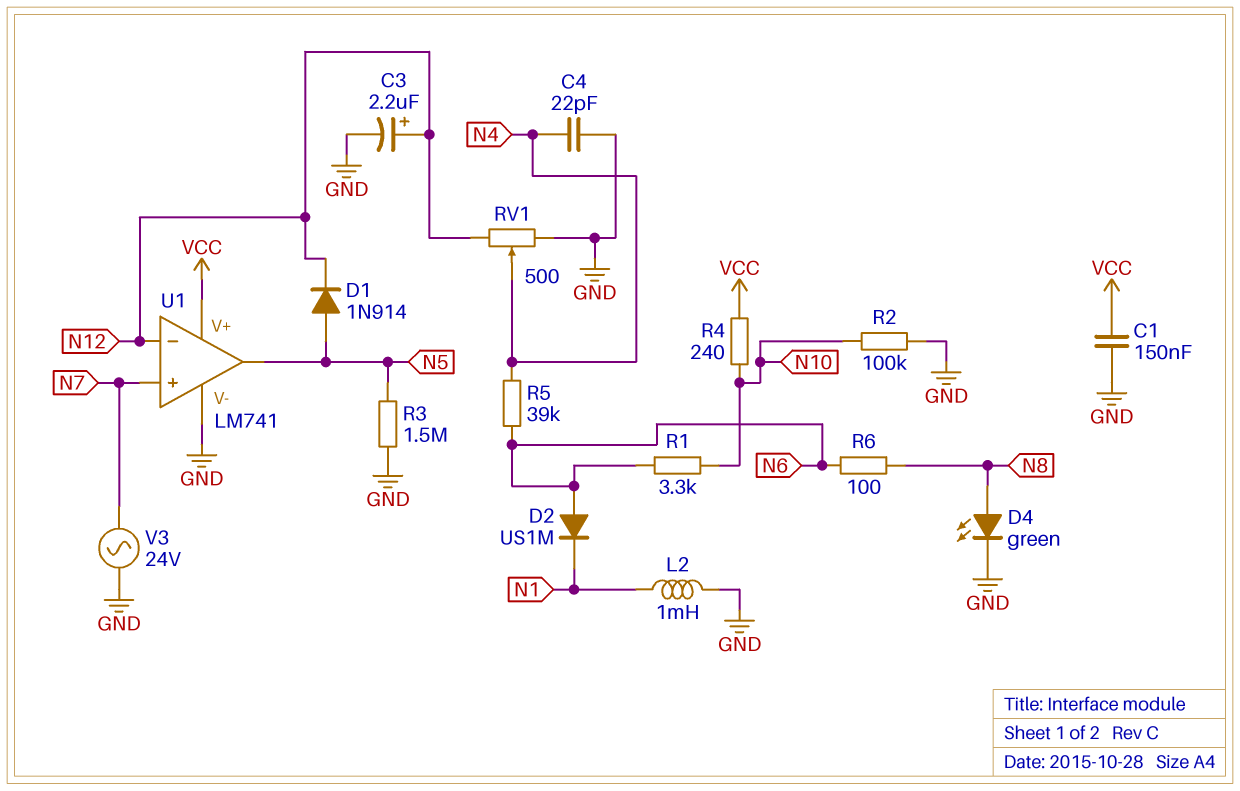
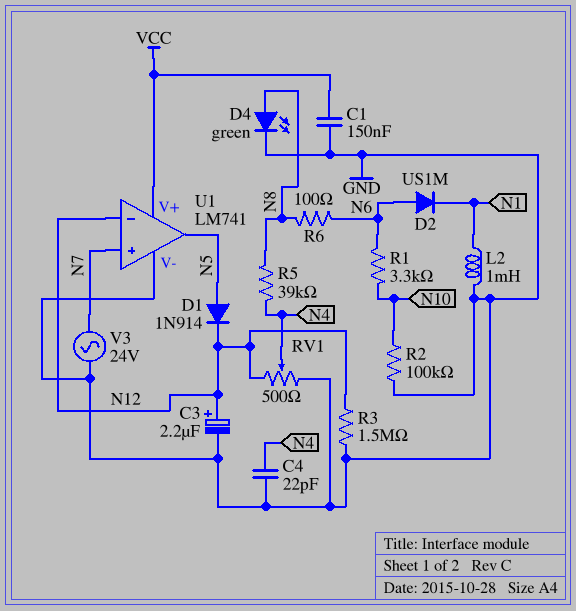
R3: 1.5M (GND, N5) -> 1.5M (GND, N12)
R4: 240 (N10, VCC) -> none
R5: 39k (N4, N6) -> 39k (N4, N8)

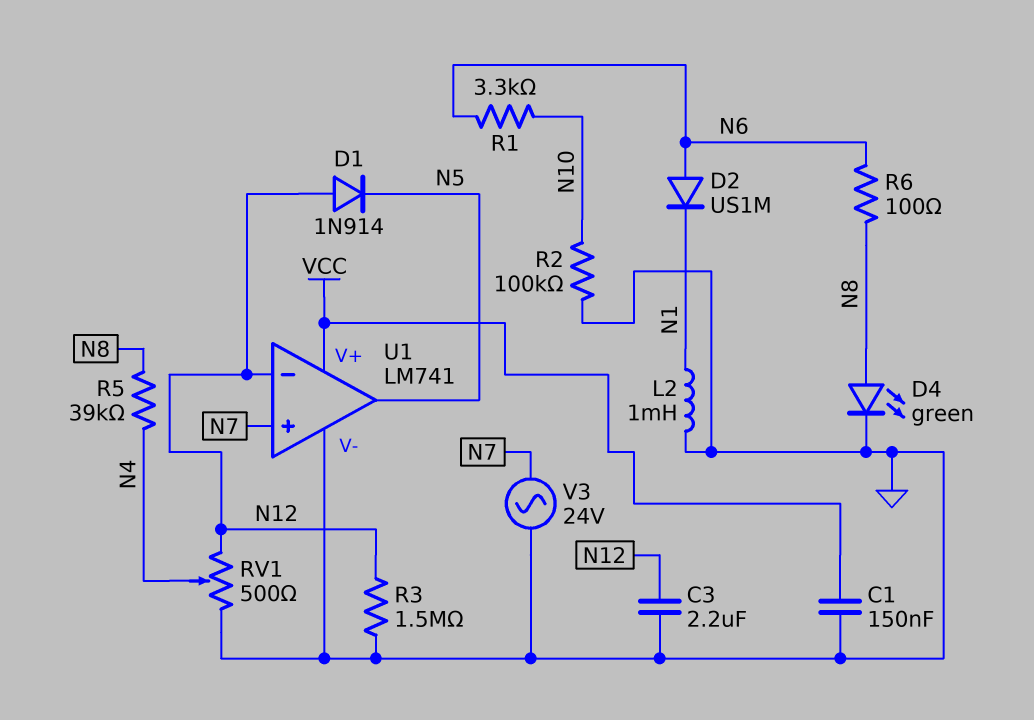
C3: 2.2uF (plus N12, minus GND) -> 2.2uF (GND, N12)
C4: 22pF (GND, N4) -> none
D1: diode 1N914 (A N5, K N12) -> diode 1N914 (A N12, K N5)

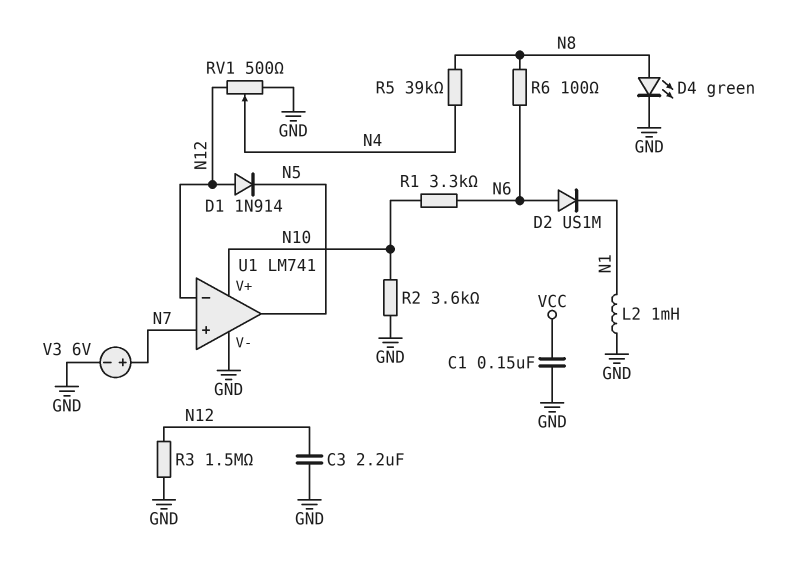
R2: 100k (GND, N10) -> 3.6k (GND, N10)
U1 pin V+: VCC -> N10
V3: AC 24V (GND, N7) -> 6V (plus N7, minus GND)

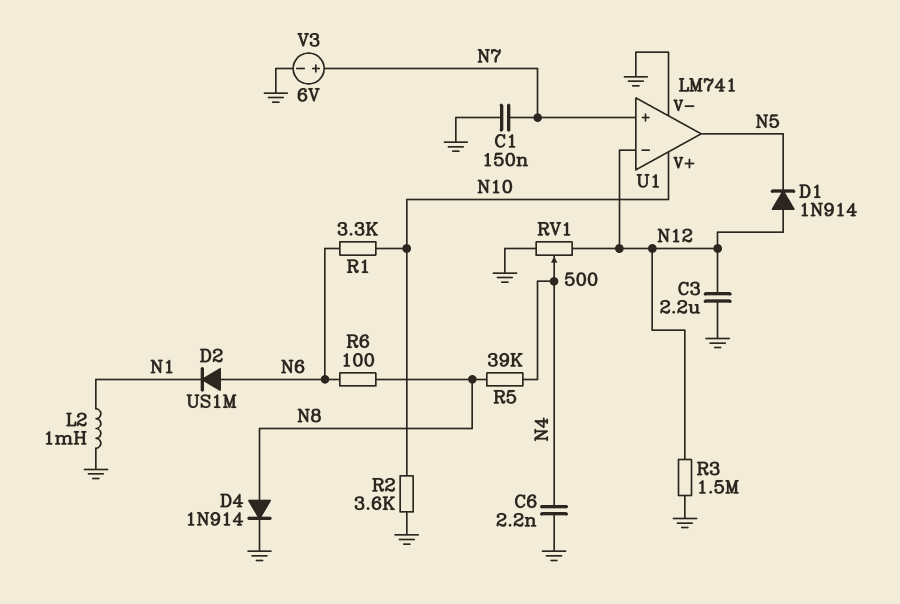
C1: 150nF (GND, VCC) -> 150nF (GND, N7)
C6: none -> 2.2nF (GND, N4)
D4: LED green (A N8, K GND) -> diode 1N914 (A N8, K GND)

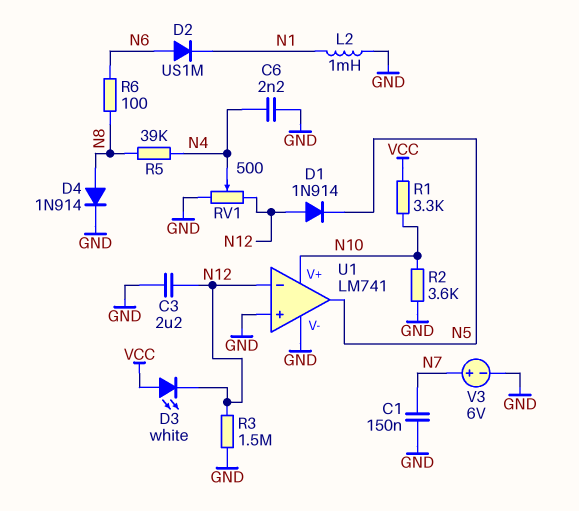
D3: none -> LED white (A VCC, K N12)
R1: 3.3k (N6, N10) -> 3.3k (N10, VCC)
U1 pin in+: N7 -> GND

